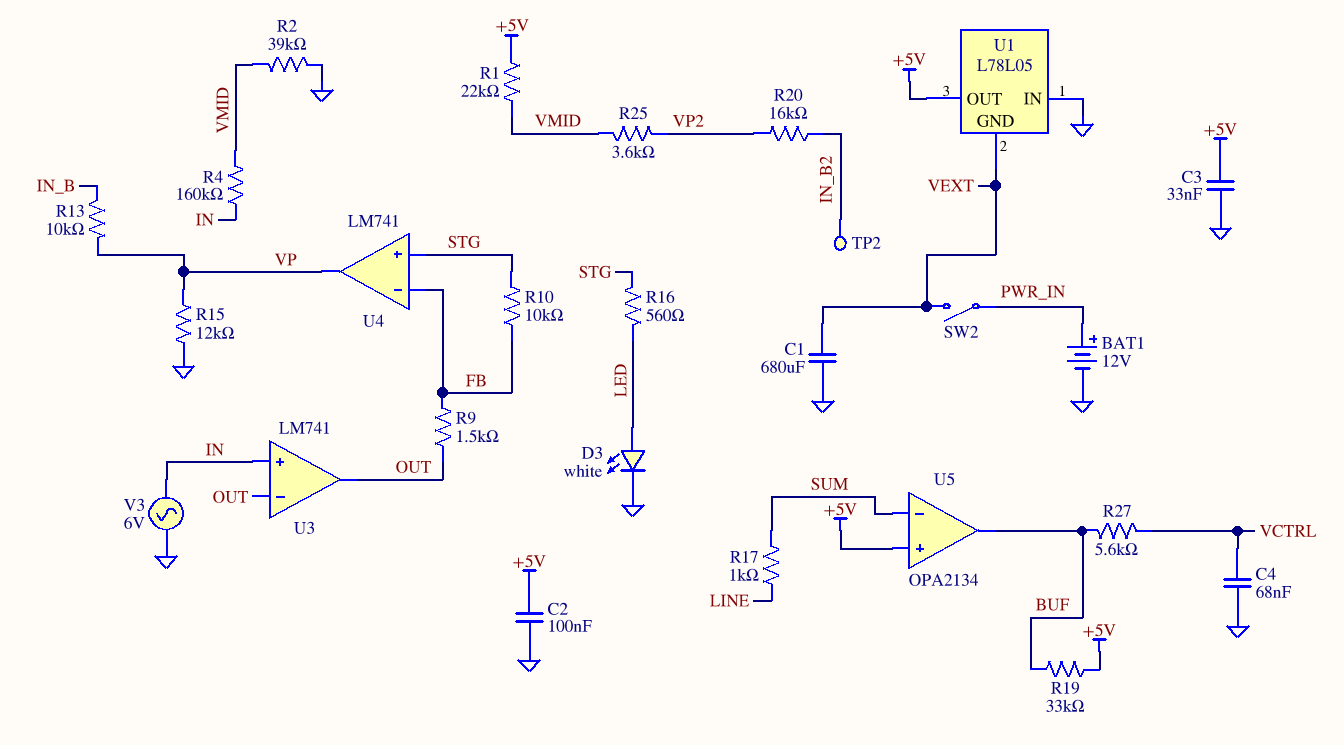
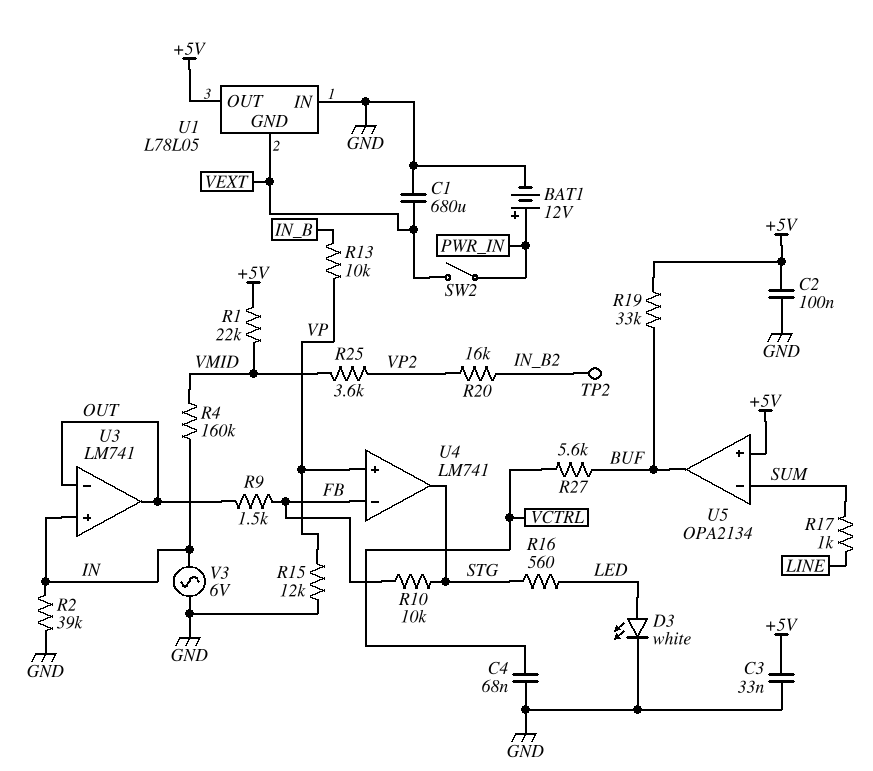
R2: 39k (GND, VMID) -> 39k (GND, IN)
U4 pin in+: STG -> VP
U4 pin out: VP -> STG

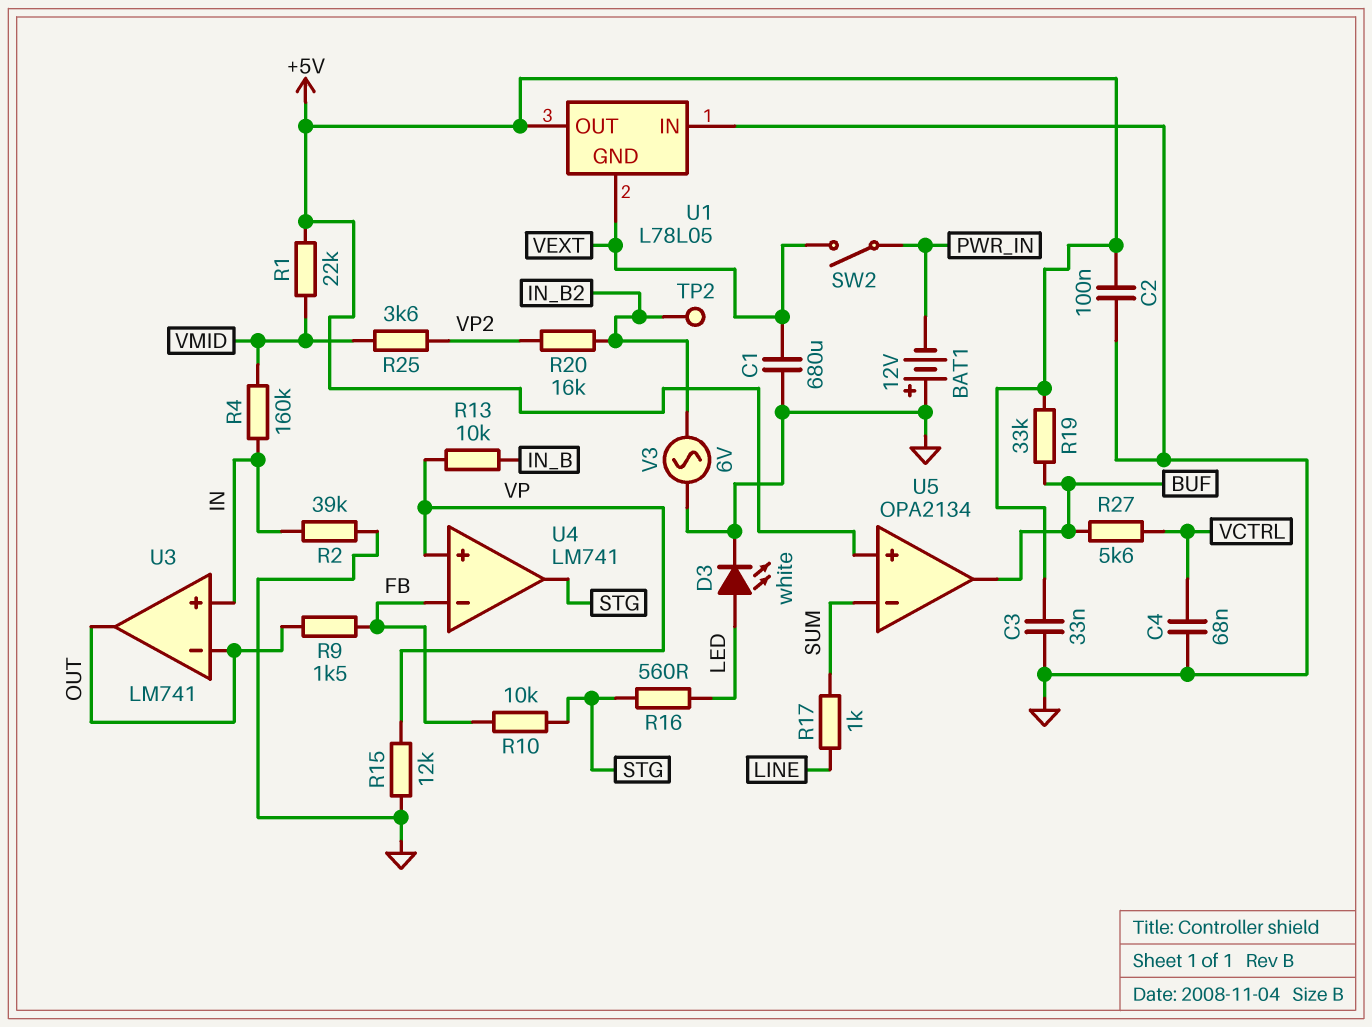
BAT1: 12V (plus PWR_IN, minus GND) -> 12V (plus GND, minus PWR_IN)
V3: AC 6V (GND, IN) -> AC 6V (GND, IN_B2)

